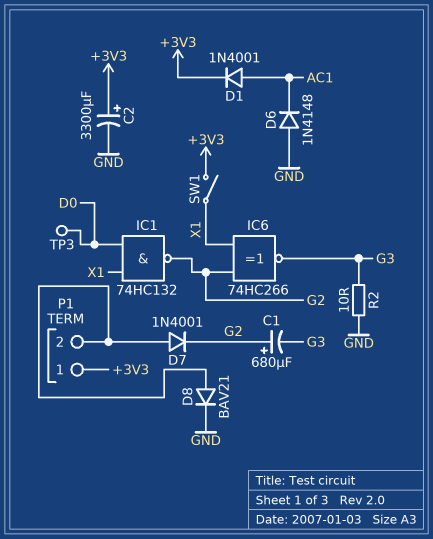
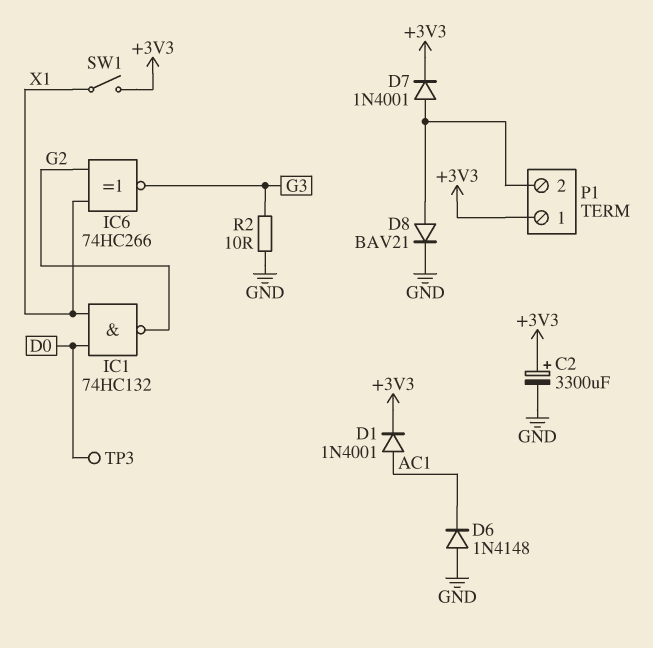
C1: 680uF (plus G2, minus G3) -> none
D7: diode 1N4001 (A P1/2, K G2) -> diode 1N4001 (A P1/2, K +3V3)

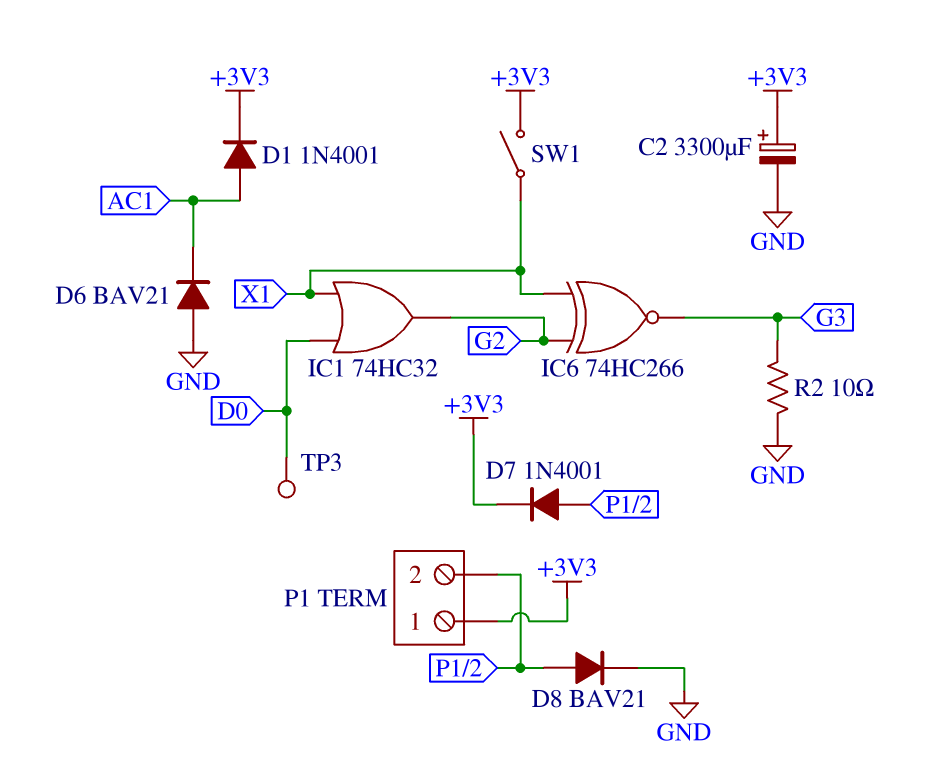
D6: diode 1N4148 (A GND, K AC1) -> diode BAV21 (A GND, K AC1)
IC1: NAND 74HC132 (in D0, in X1, out G2) -> OR 74HC32 (in D0, in X1, out G2)

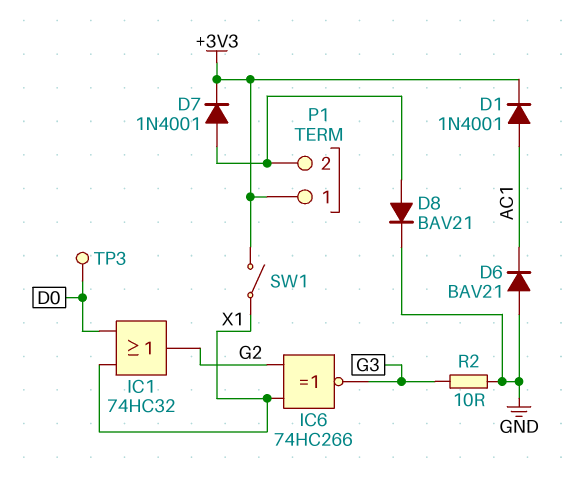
C2: 3300uF (plus +3V3, minus GND) -> none

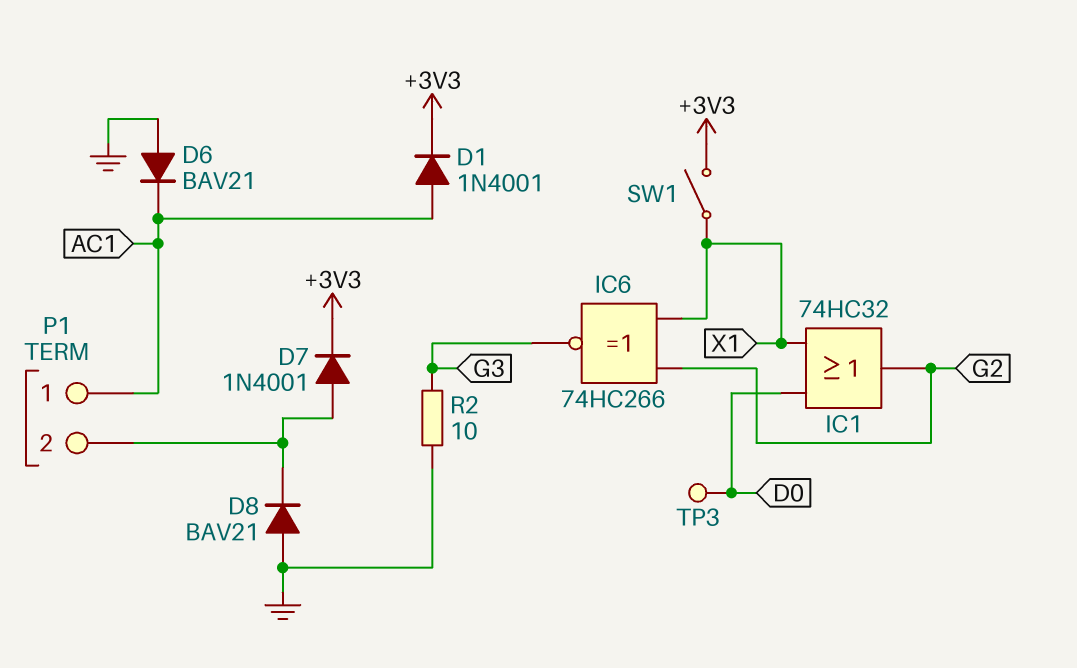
D8: diode BAV21 (A P1/2, K GND) -> diode BAV21 (A GND, K P1/2)
P1 pin 1: +3V3 -> AC1

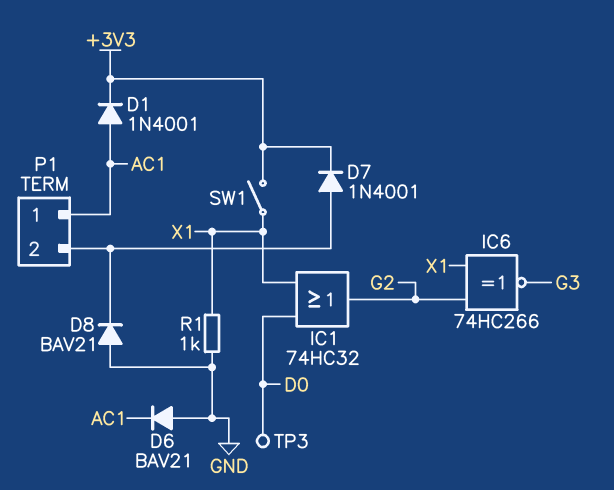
R1: none -> 1k (GND, X1)
R2: 10 (G3, GND) -> none

